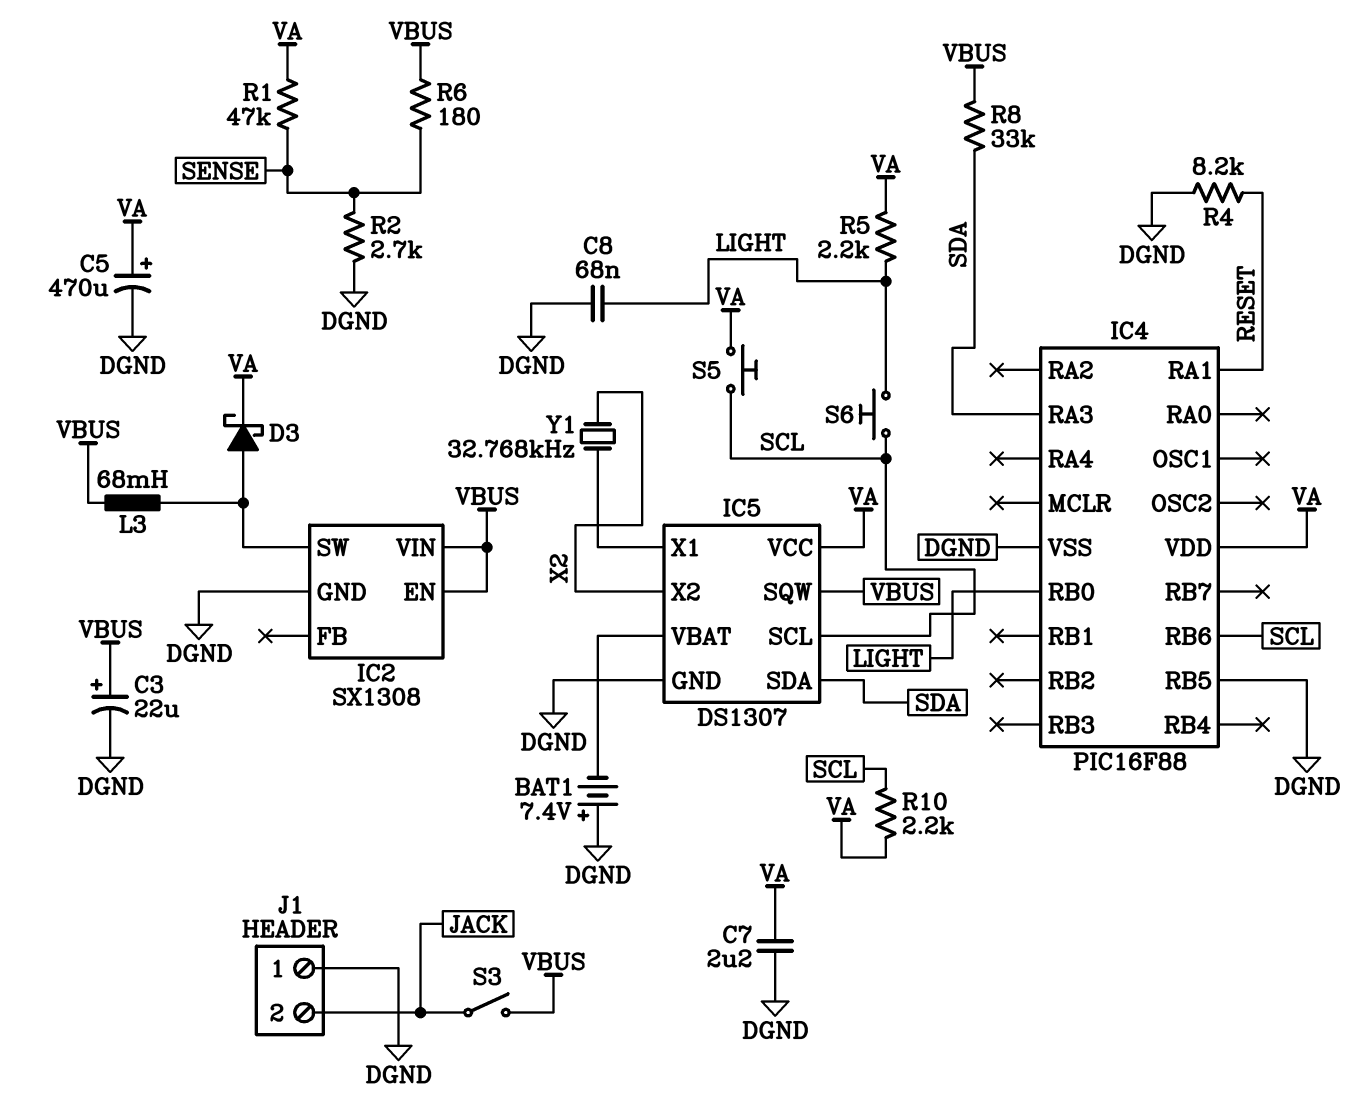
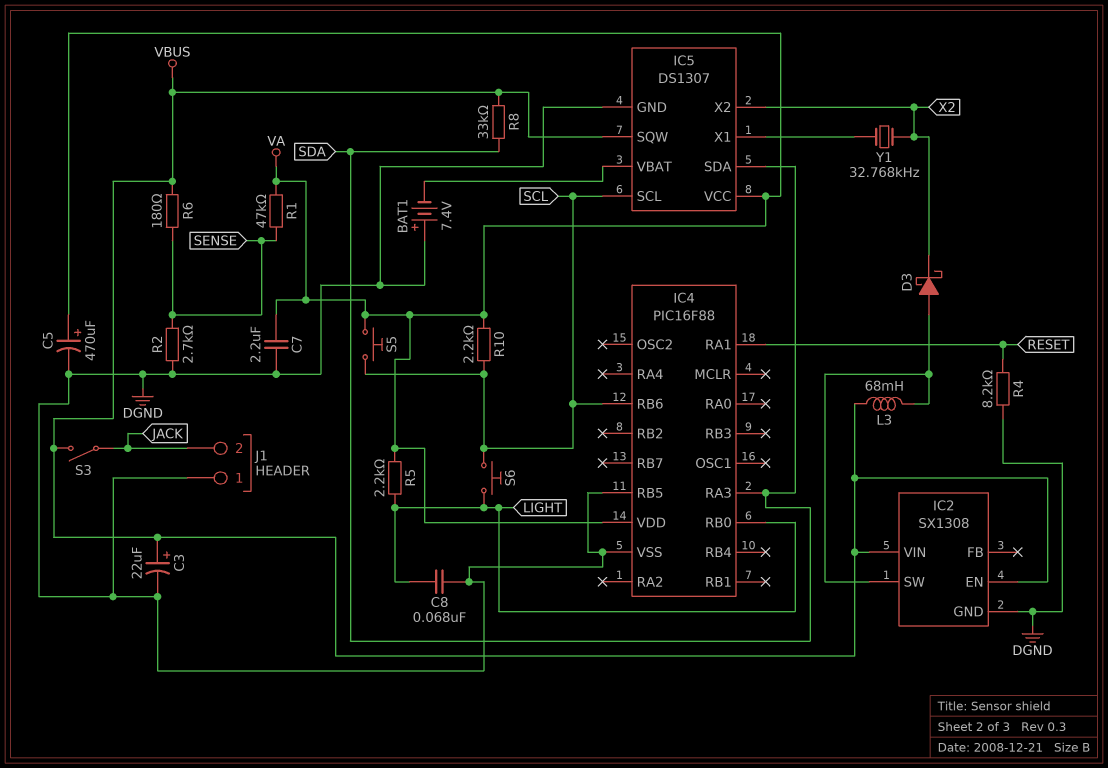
D3: schottky (A IC2/SW, K VA) -> schottky (A IC2/SW, K X2)

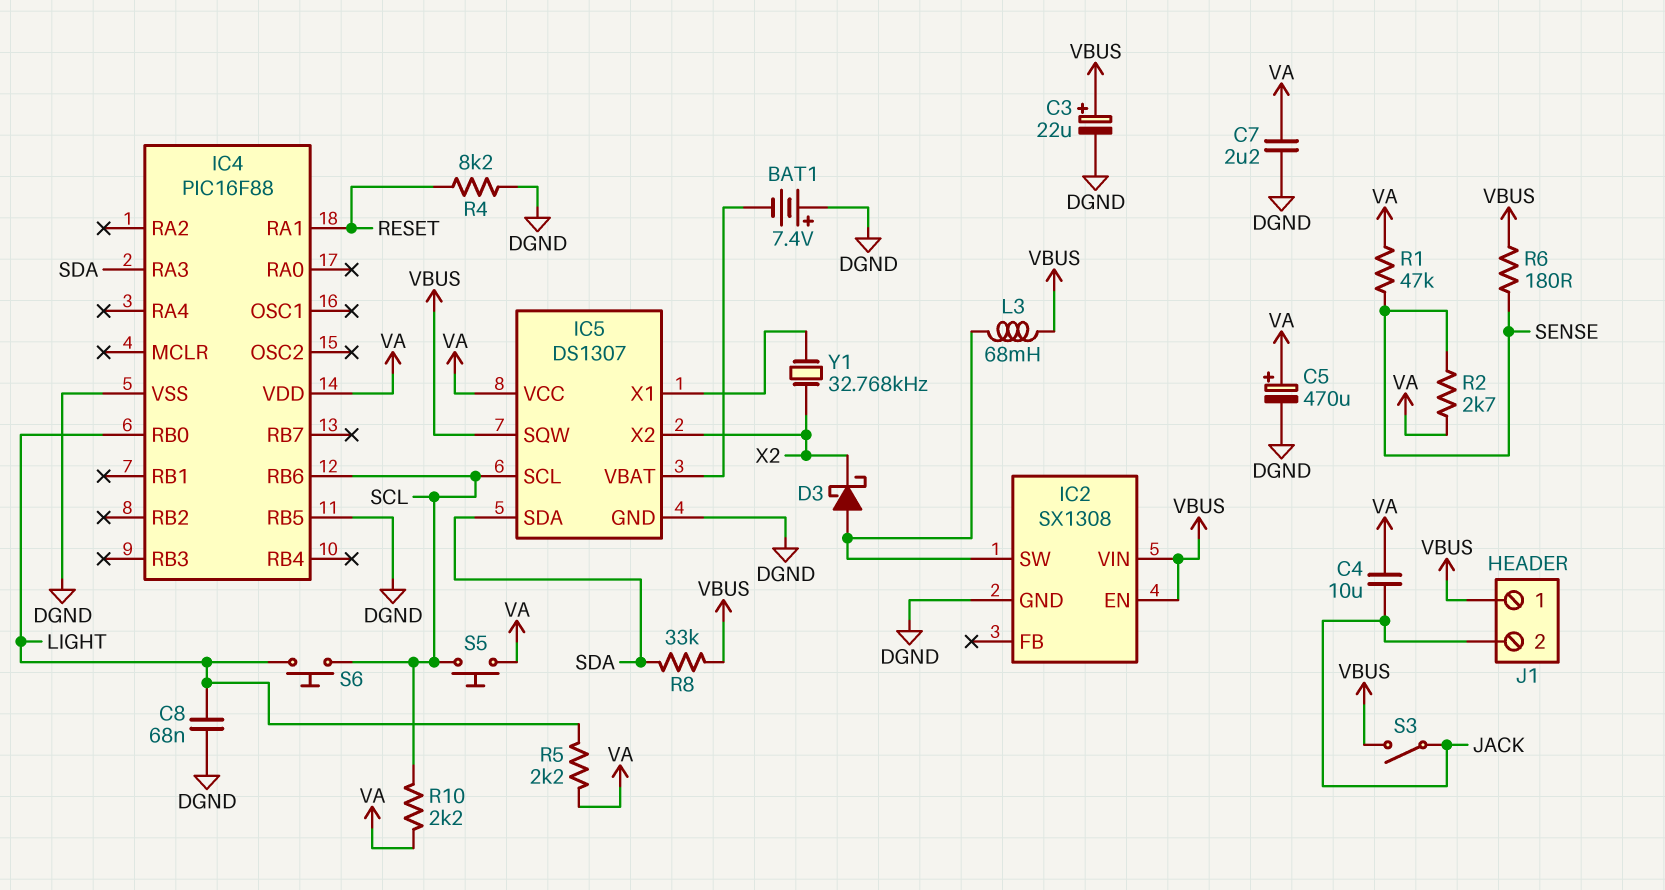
C4: none -> 10uF (JACK, VA)
J1 pin 1: DGND -> VBUS
R2: 2.7k (DGND, SENSE) -> 2.7k (SENSE, VA)

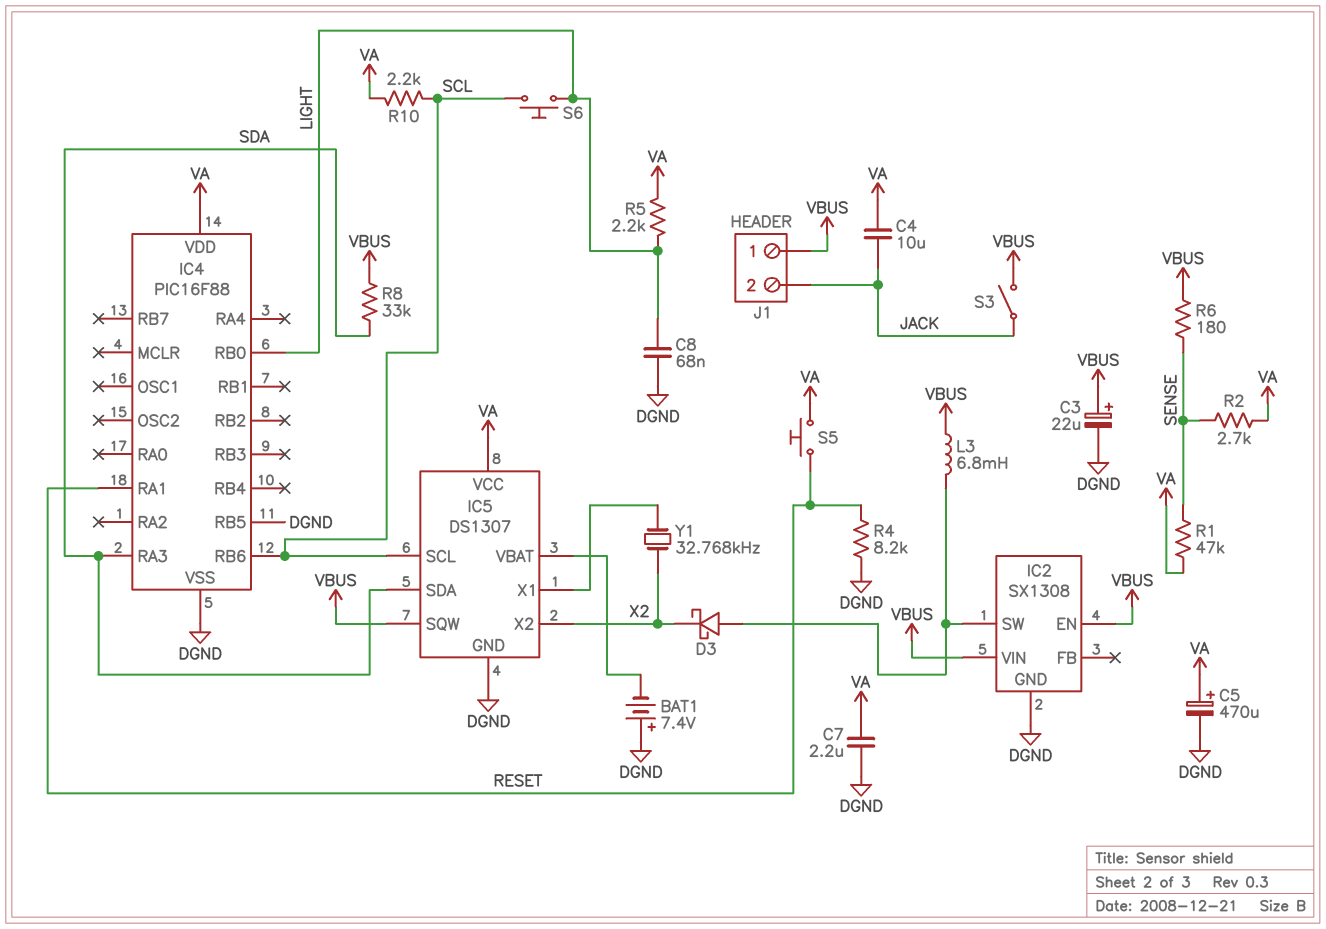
L3: 68mH (IC2/SW, VBUS) -> 6.8mH (IC2/SW, VBUS)
S5: button (SCL, VA) -> button (RESET, VA)

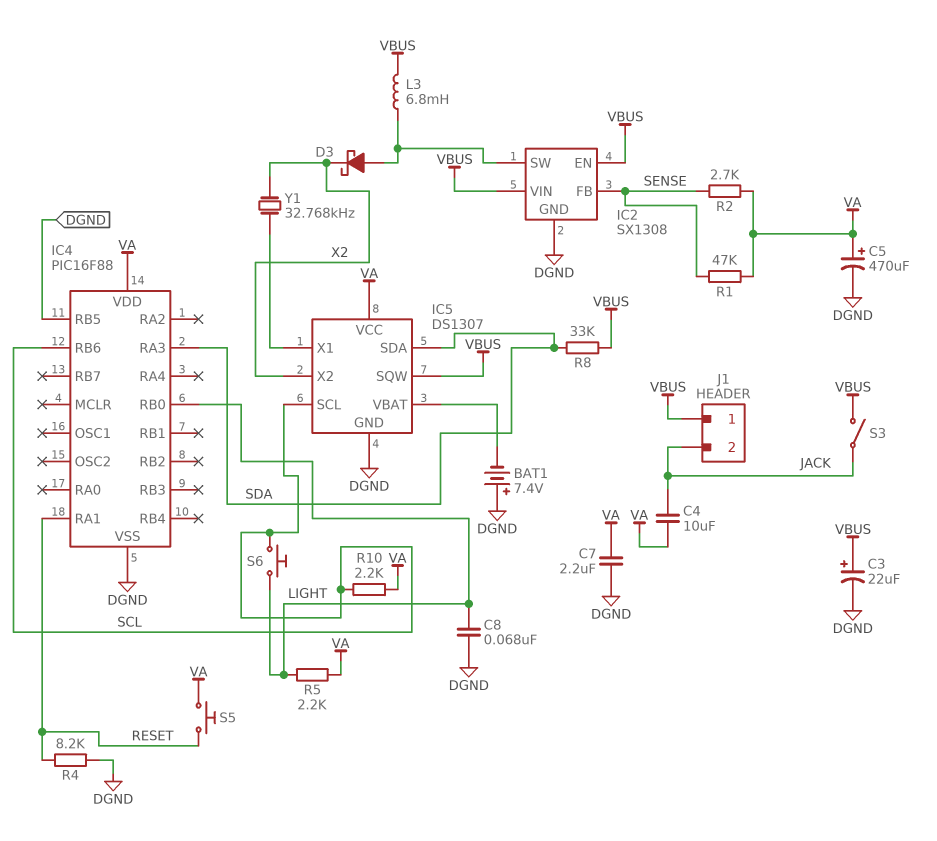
IC2 pin FB: none -> SENSE
R6: 180 (SENSE, VBUS) -> none

